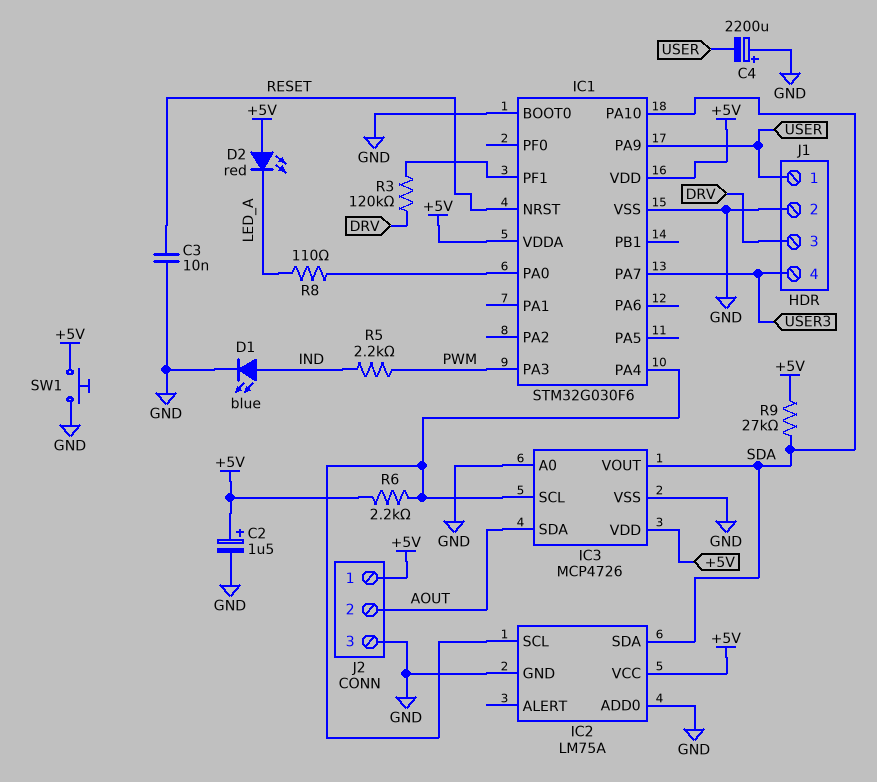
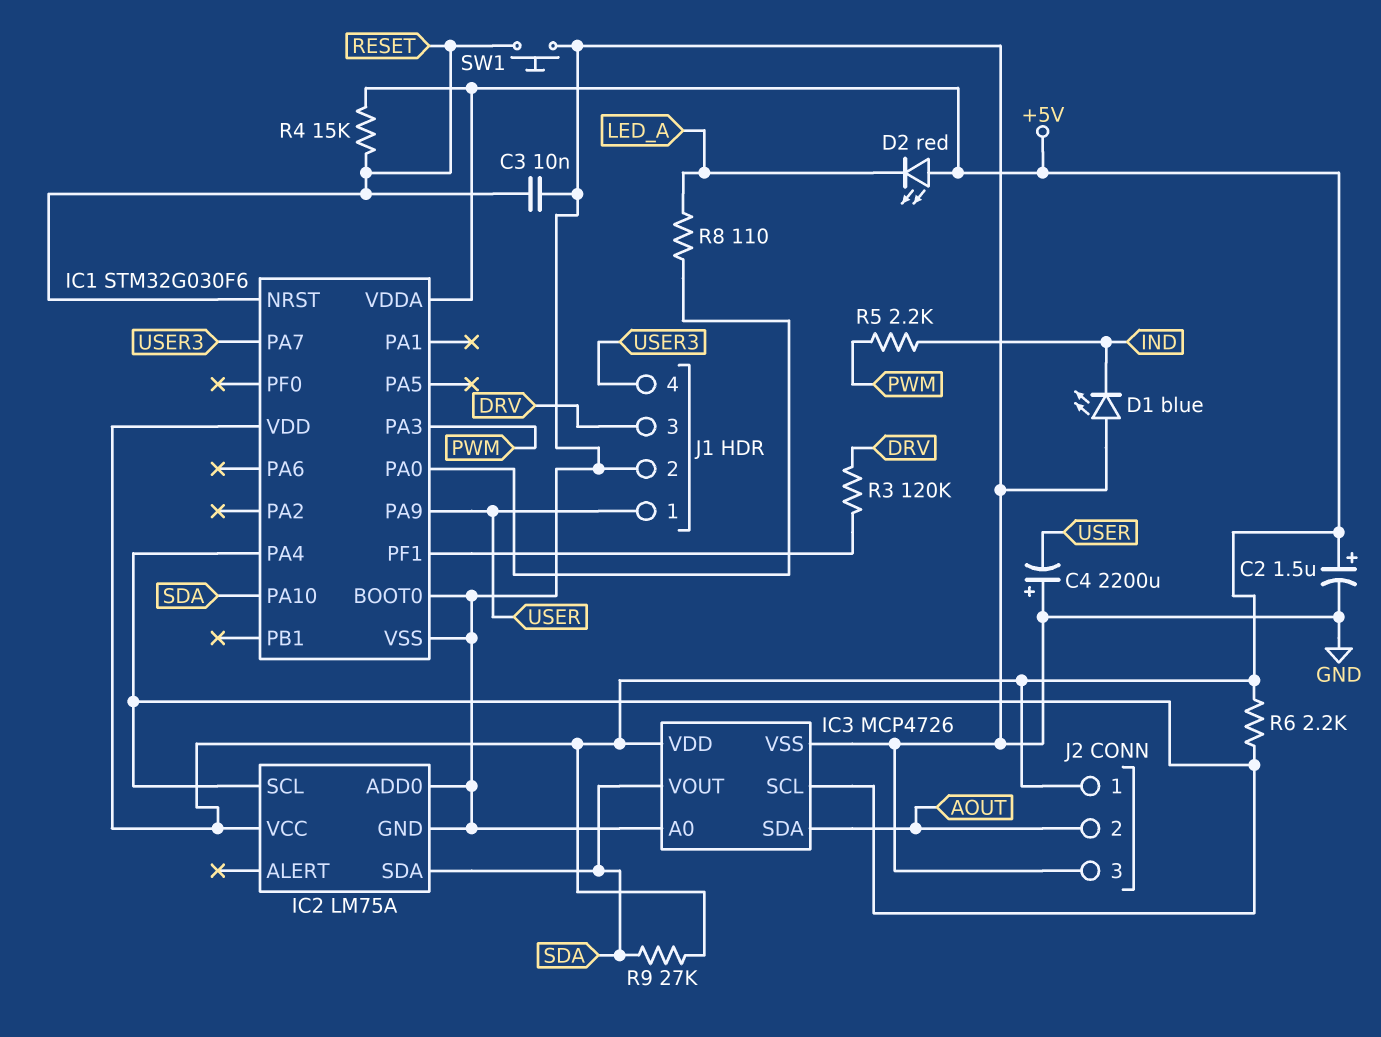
D1: LED blue (A IND, K GND) -> LED blue (A GND, K IND)
R4: none -> 15k (+5V, RESET)
SW1: button (+5V, GND) -> button (GND, RESET)

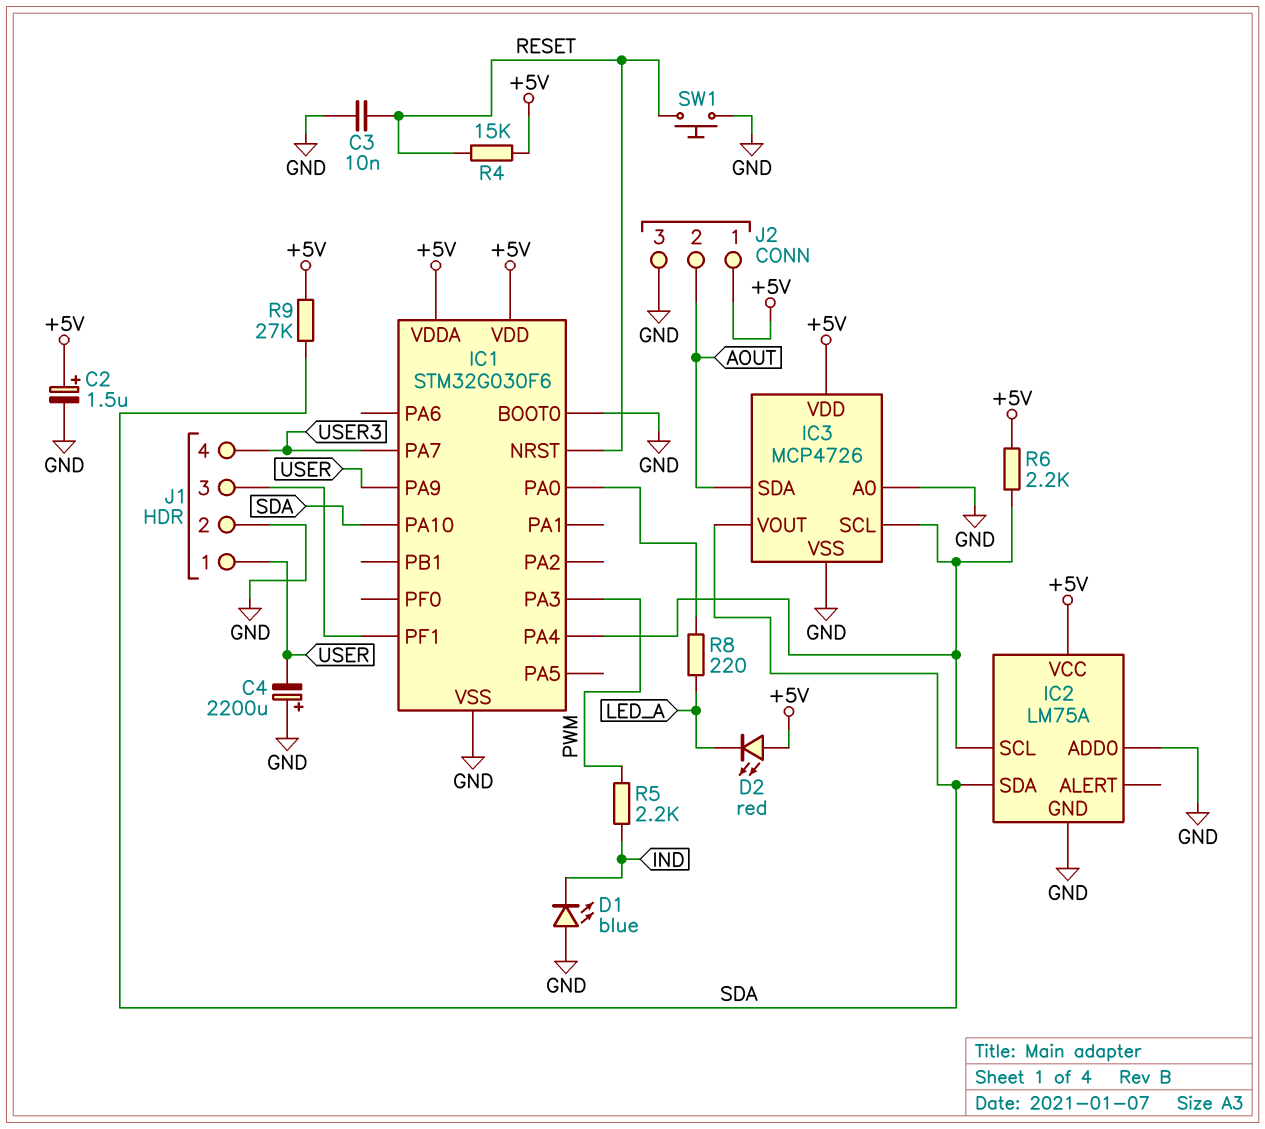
J1 pin 3: DRV -> IC1/PF1
R3: 120k (DRV, IC1/PF1) -> none
R8: 110 (IC1/PA0, LED_A) -> 220 (IC1/PA0, LED_A)

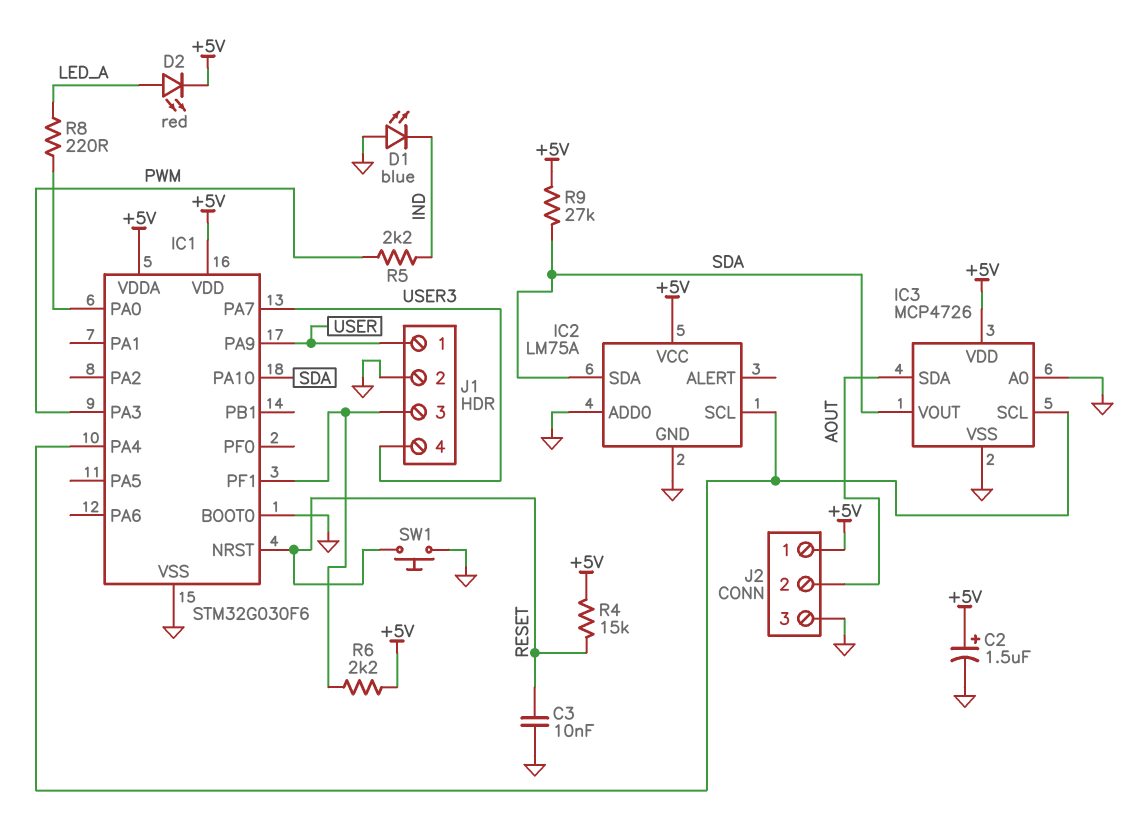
C4: 2200uF (plus GND, minus USER) -> none
D2: LED red (A +5V, K LED_A) -> LED red (A LED_A, K +5V)
R6: 2.2k (+5V, IC1/PA4) -> 2.2k (+5V, IC1/PF1)

